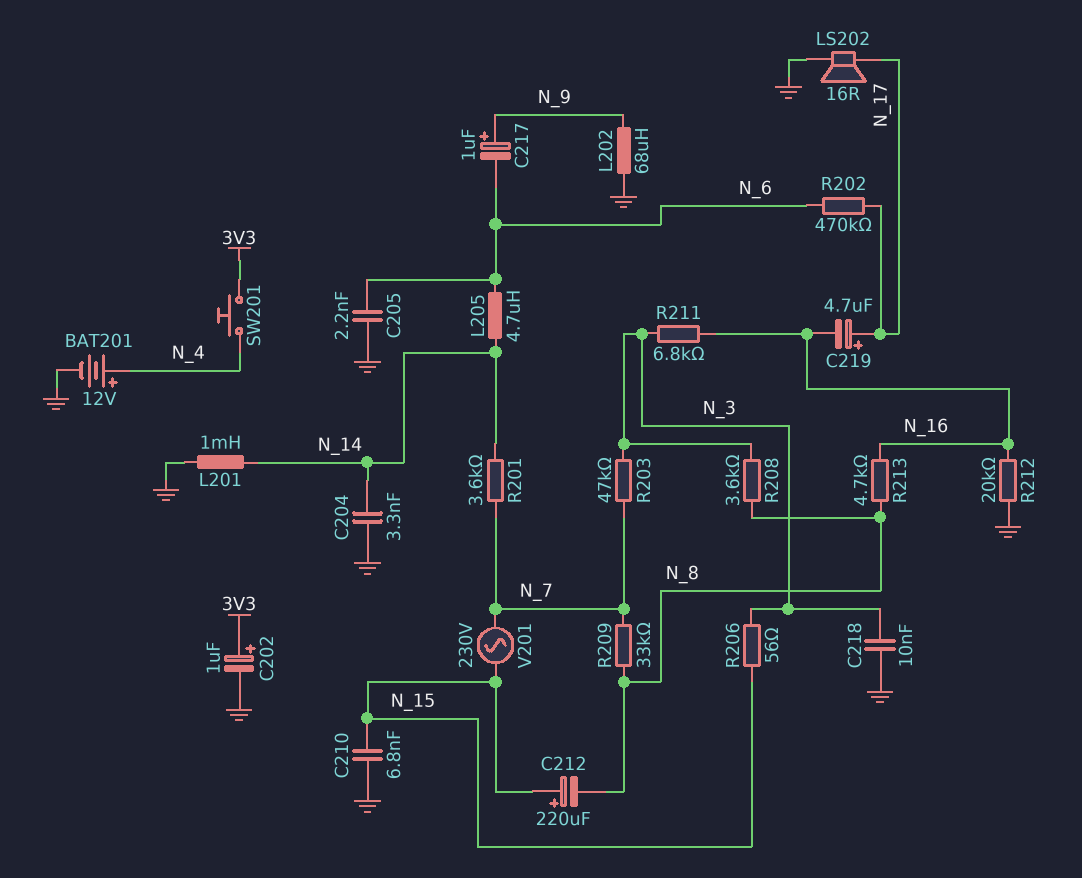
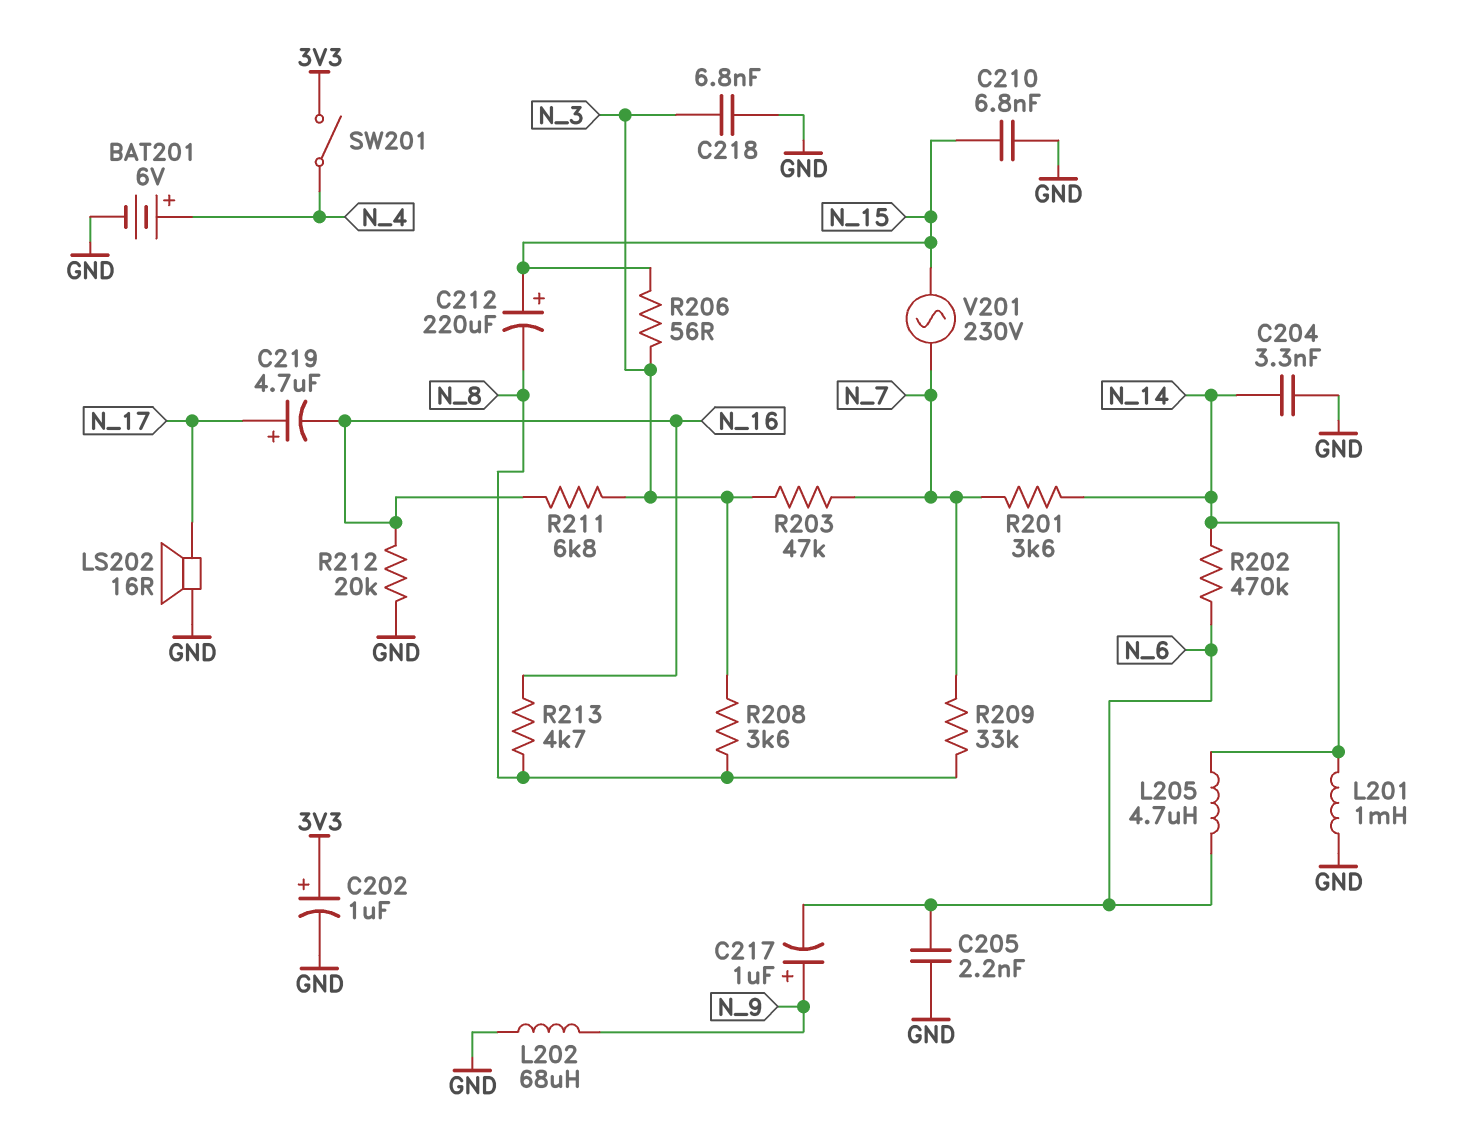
BAT201: 12V (plus N_4, minus GND) -> 6V (plus N_4, minus GND)
C218: 10nF (GND, N_3) -> 6.8nF (GND, N_3)
R202: 470k (N_6, N_17) -> 470k (N_6, N_14)
SW201: button (3V3, N_4) -> switch (3V3, N_4)

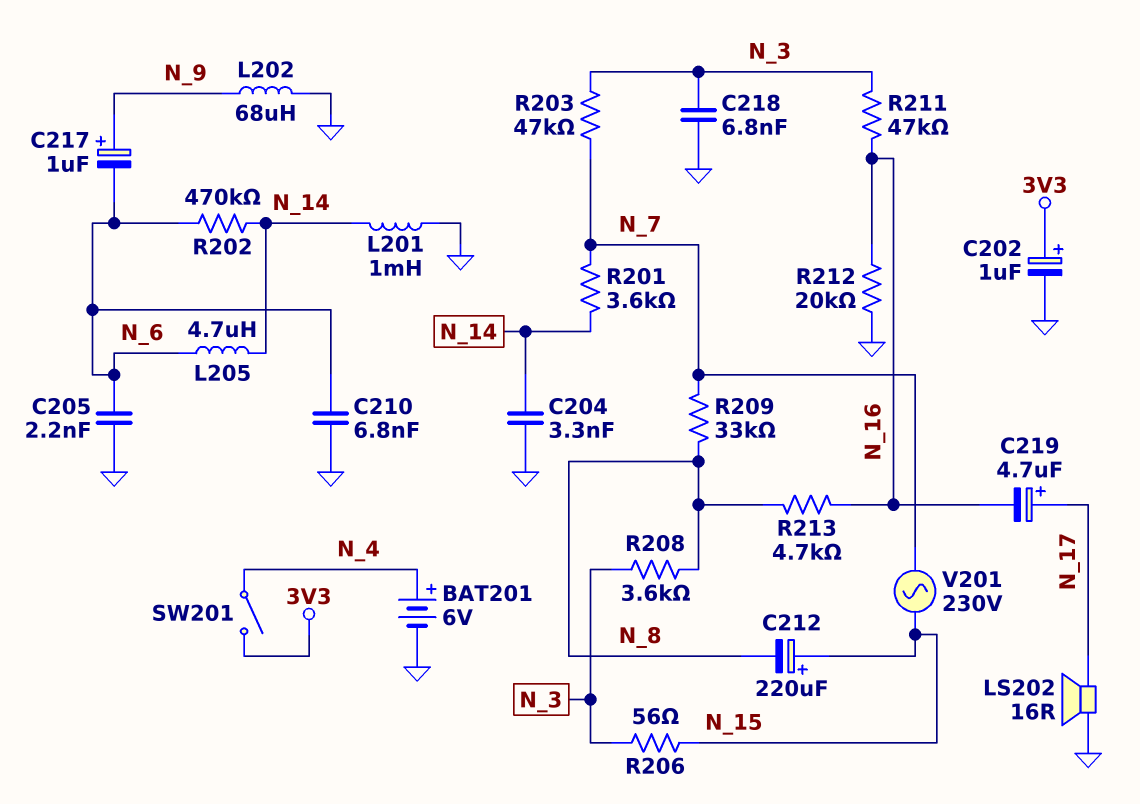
C210: 6.8nF (GND, N_15) -> 6.8nF (GND, N_6)
R211: 6.8k (N_3, N_16) -> 47k (N_3, N_16)

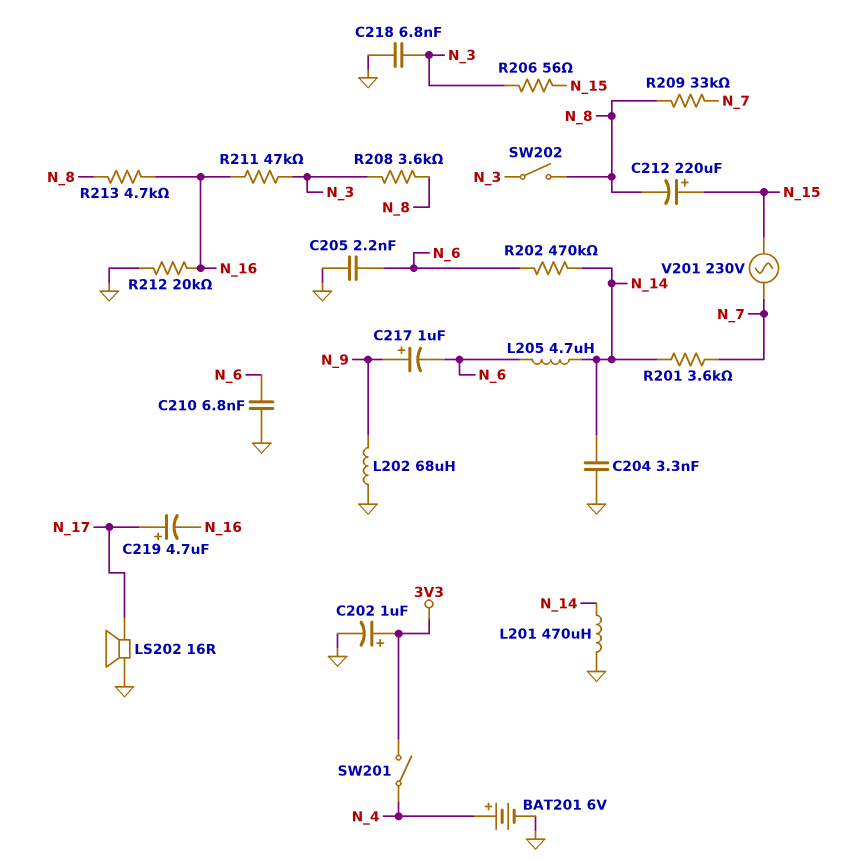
L201: 1mH (GND, N_14) -> 470uH (GND, N_14)
R203: 47k (N_3, N_7) -> none
SW202: none -> switch (N_3, N_8)

